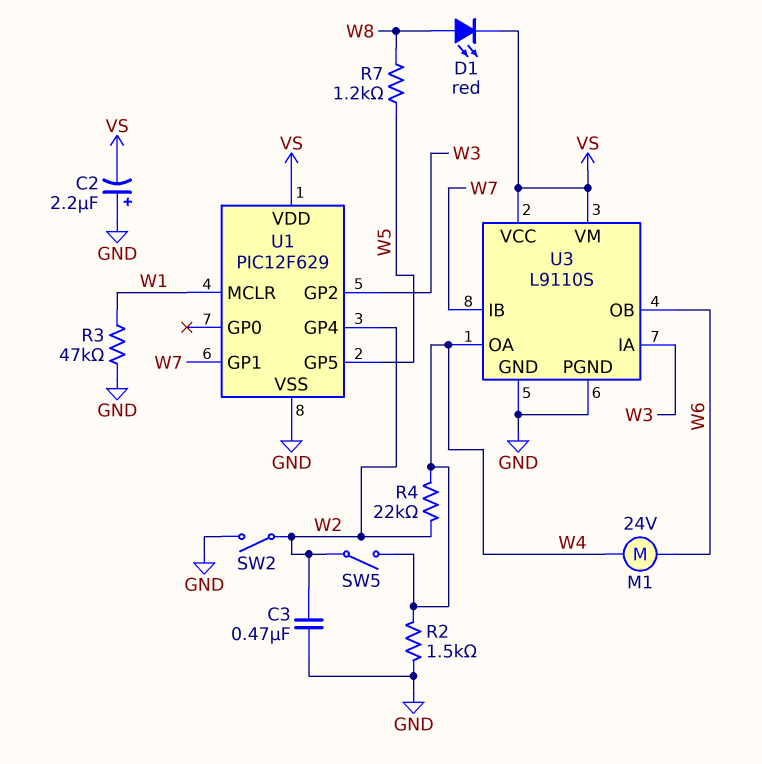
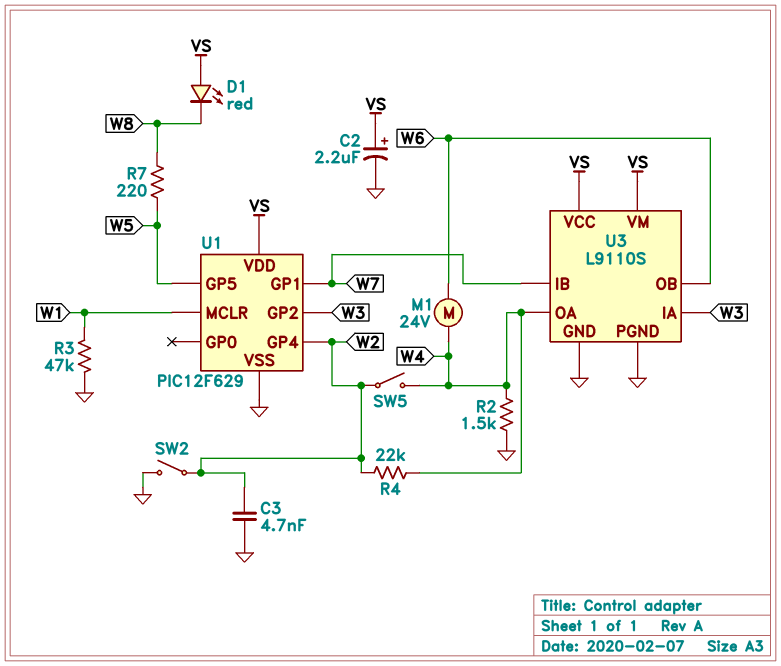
C2: 2.2uF (plus GND, minus VS) -> 2.2uF (plus VS, minus GND)
C3: 470nF (GND, W2) -> 4.7nF (GND, W2)
D1: LED red (A W8, K VS) -> LED red (A VS, K W8)
R7: 1.2k (W5, W8) -> 220 (W5, W8)

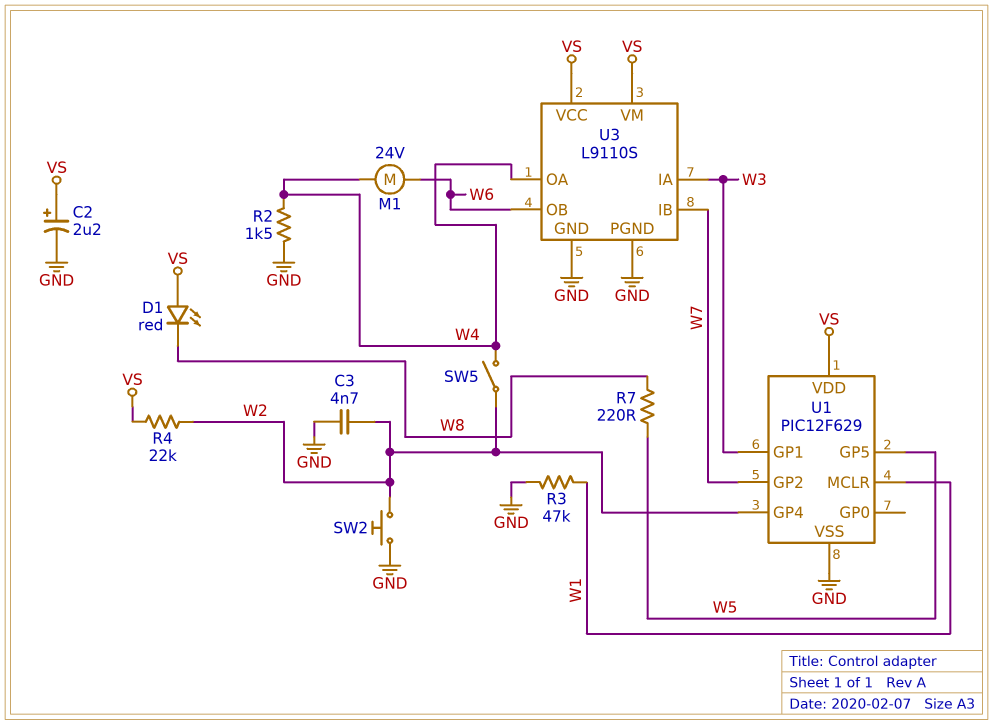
R4: 22k (W2, W4) -> 22k (VS, W2)
SW2: switch (GND, W2) -> button (GND, W2)
U1 pin GP1: W7 -> W3
U1 pin GP2: W3 -> W7

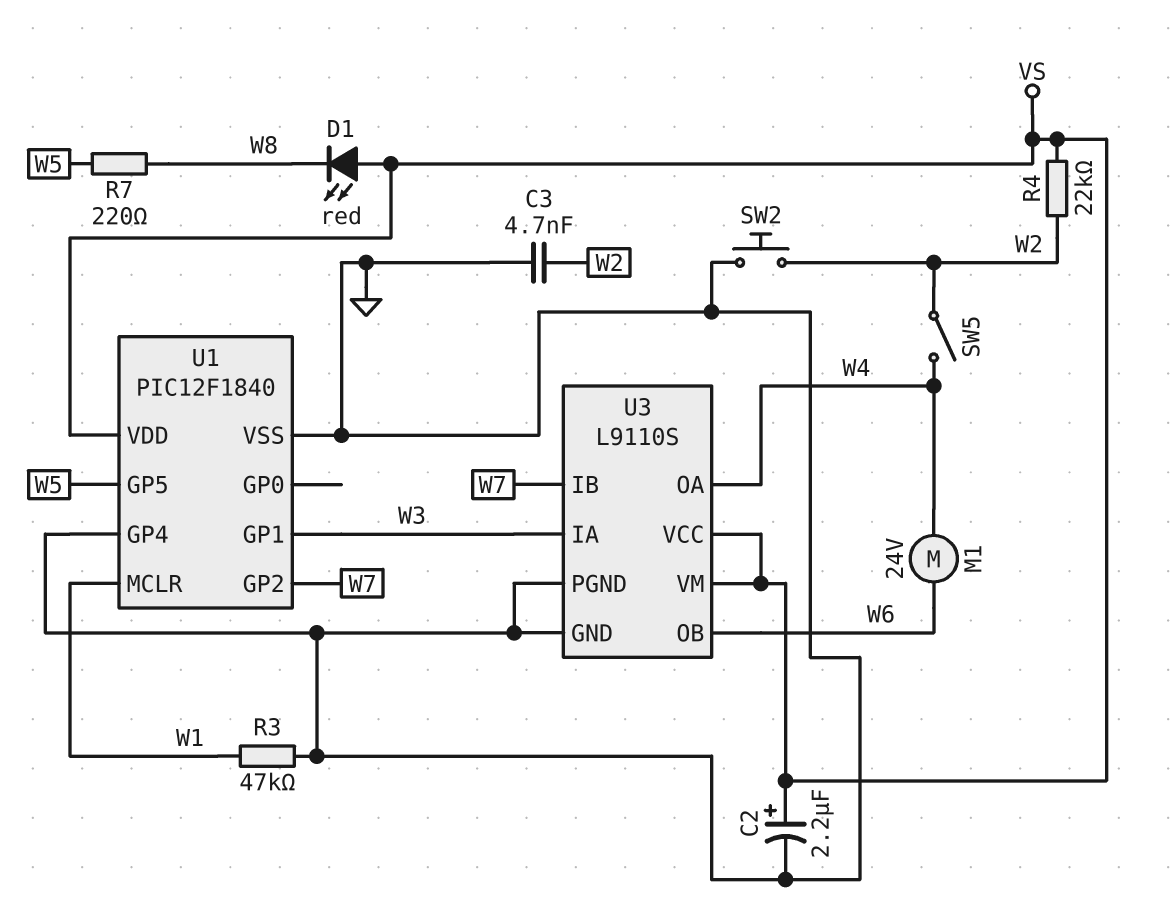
R2: 1.5k (GND, W4) -> none
U1: PIC12F629 -> PIC12F1840
U1 pin GP4: W2 -> GND

